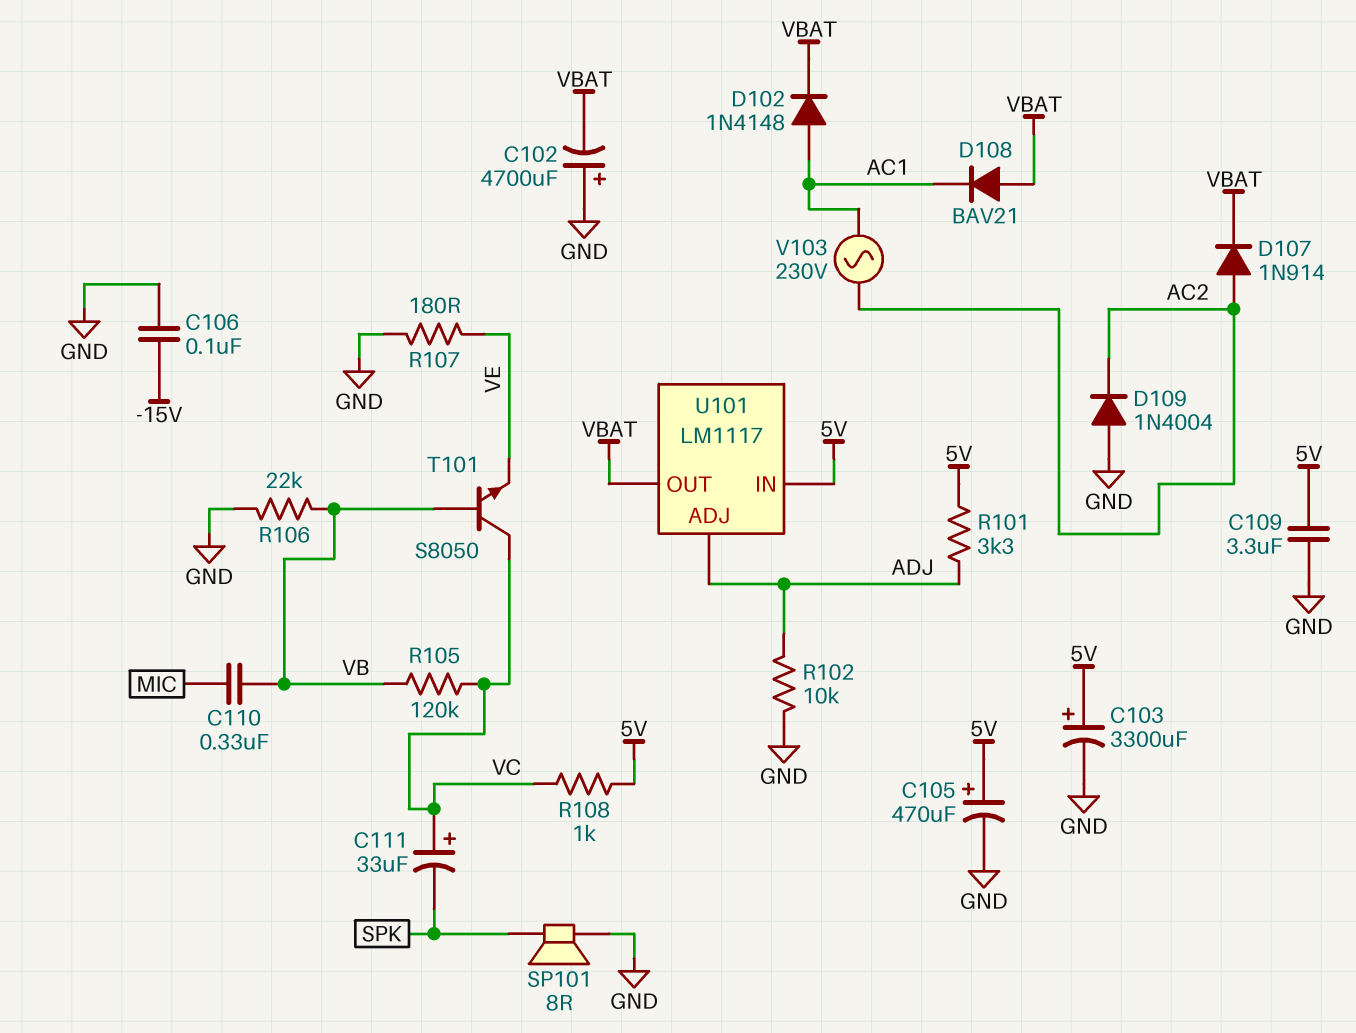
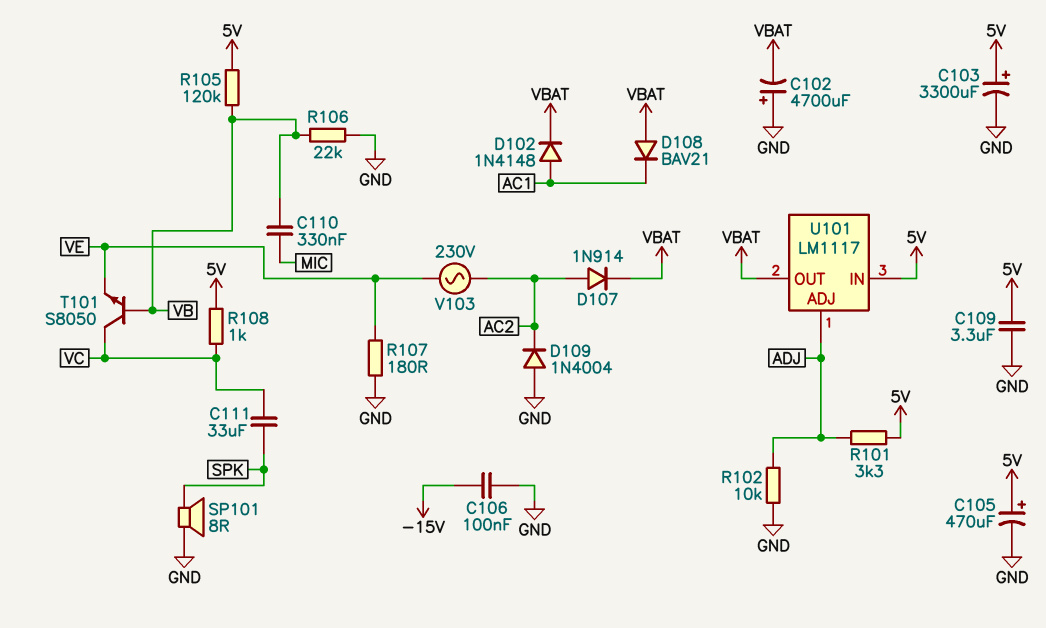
C111: 33uF (plus VC, minus SPK) -> 33uF (SPK, VC)
R105: 120k (VB, VC) -> 120k (5V, VB)
V103: AC 230V (AC1, AC2) -> AC 230V (AC2, VE)

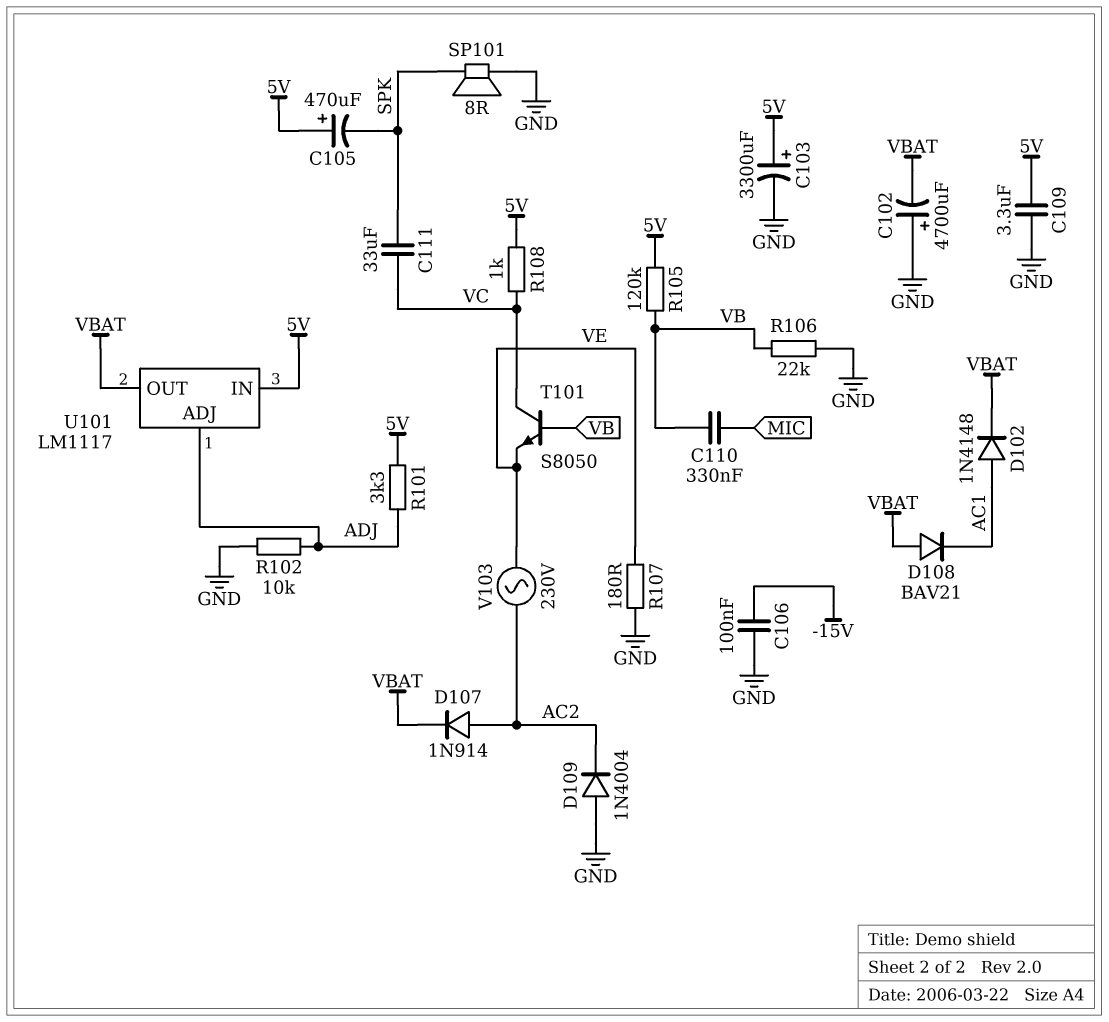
C105: 470uF (plus 5V, minus GND) -> 470uF (plus 5V, minus SPK)

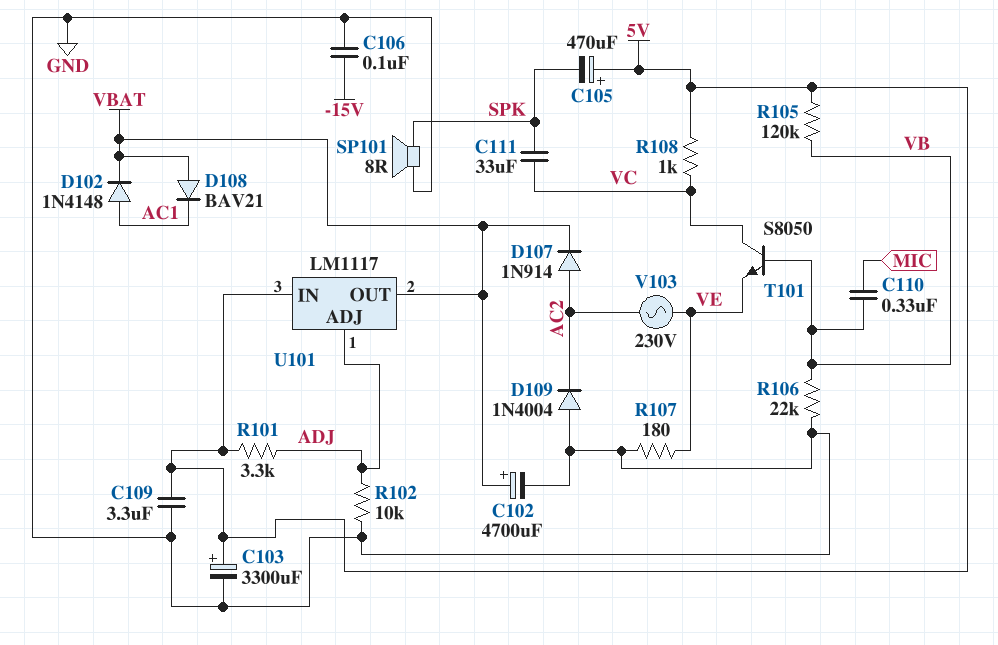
C102: 4700uF (plus GND, minus VBAT) -> 4700uF (plus VBAT, minus GND)

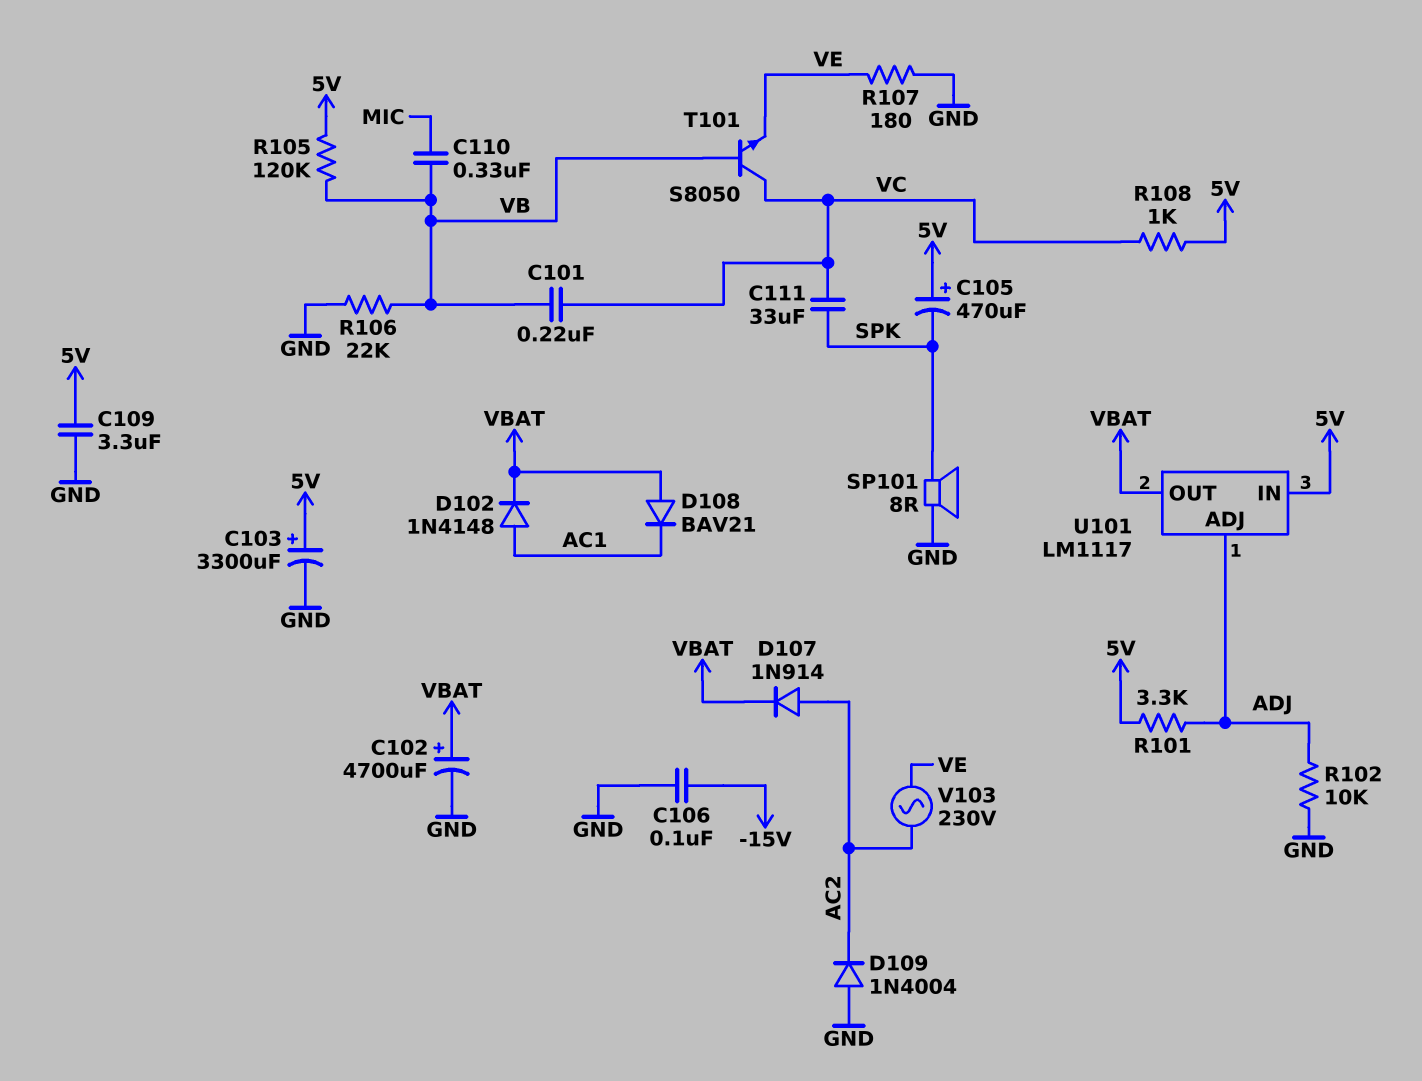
C101: none -> 220nF (VB, VC)

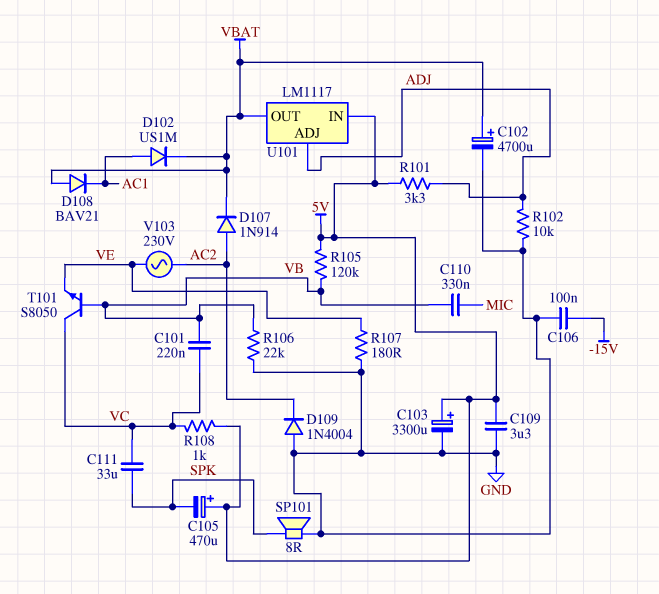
D102: diode 1N4148 (A AC1, K VBAT) -> diode US1M (A AC1, K VBAT)

